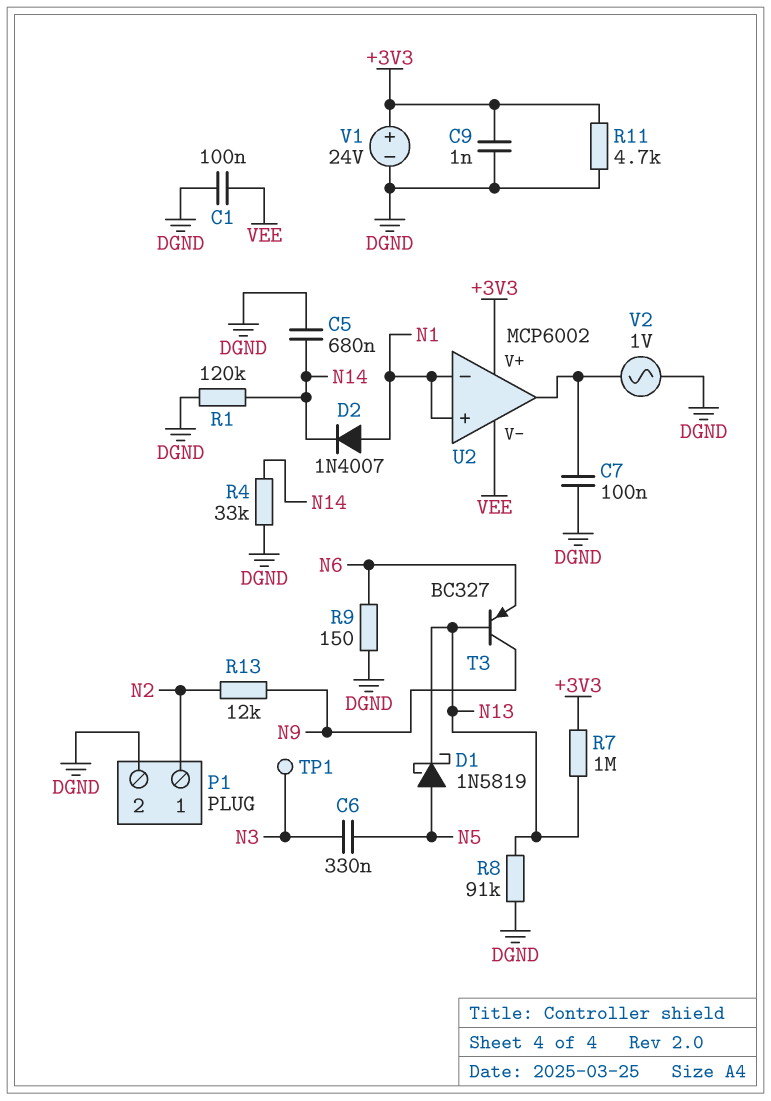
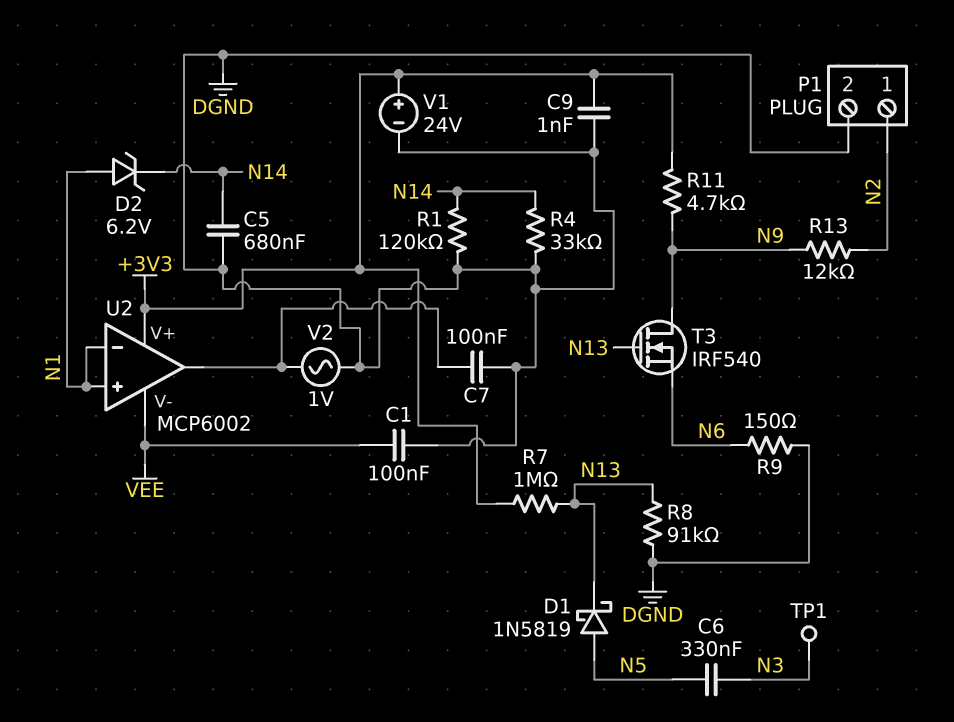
D2: diode 1N4007 (A N1, K N14) -> zener 6.2V (A N1, K N14)
R11: 4.7k (+3V3, DGND) -> 4.7k (+3V3, N9)
T3: PNP BC327 (B N13, C N9, E N6) -> NMOS IRF540 (G N13, D N9, S N6)

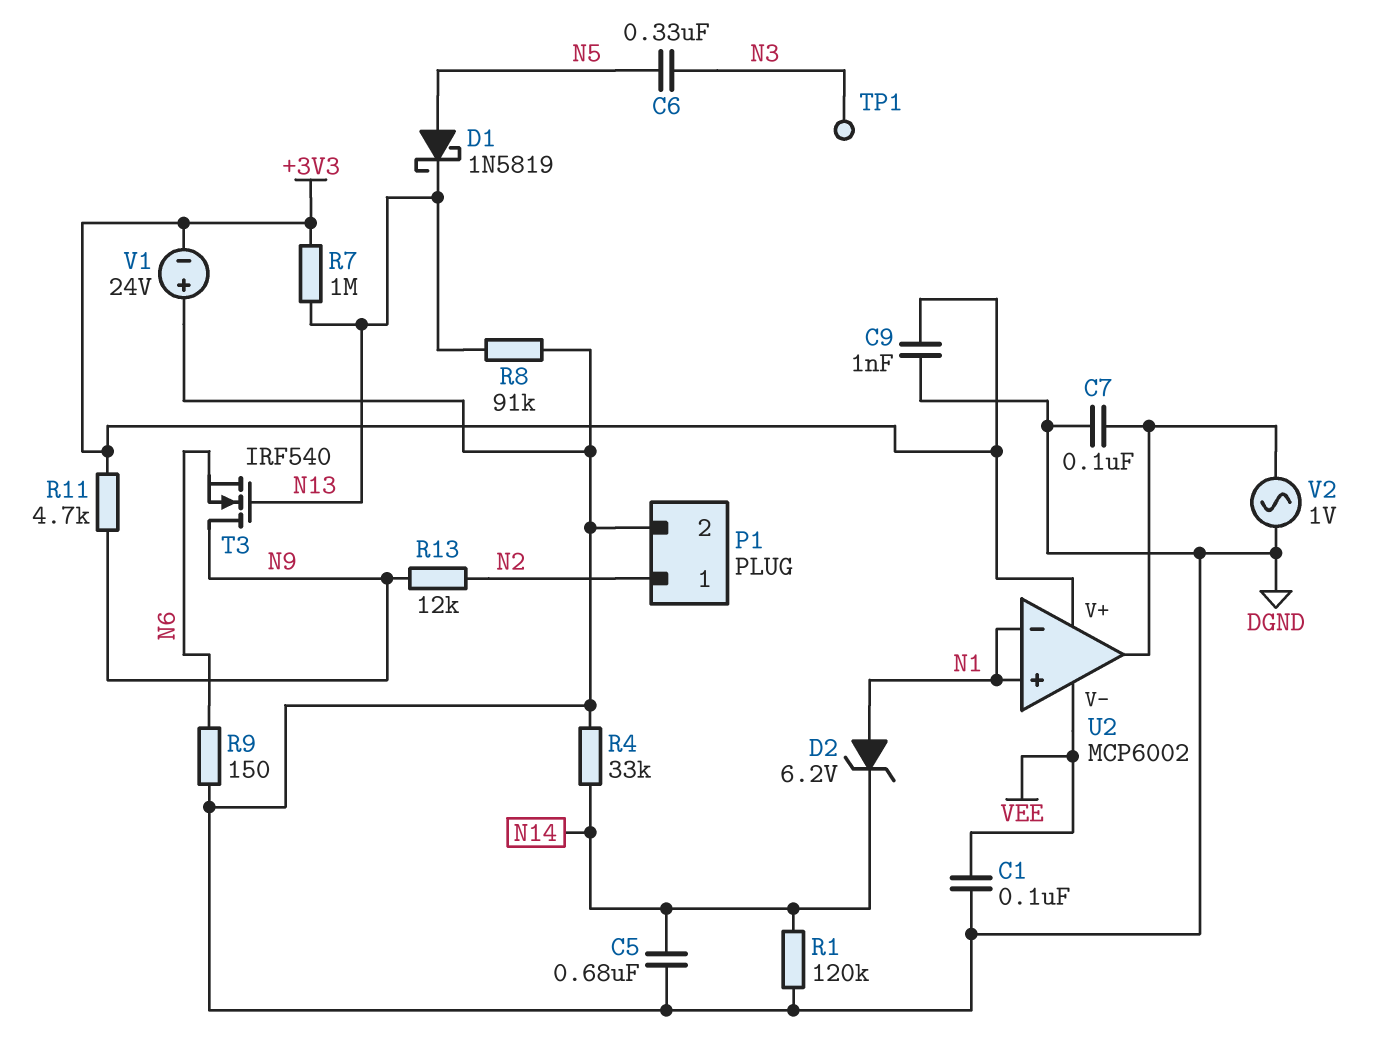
V1: 24V (plus +3V3, minus DGND) -> 24V (plus DGND, minus +3V3)

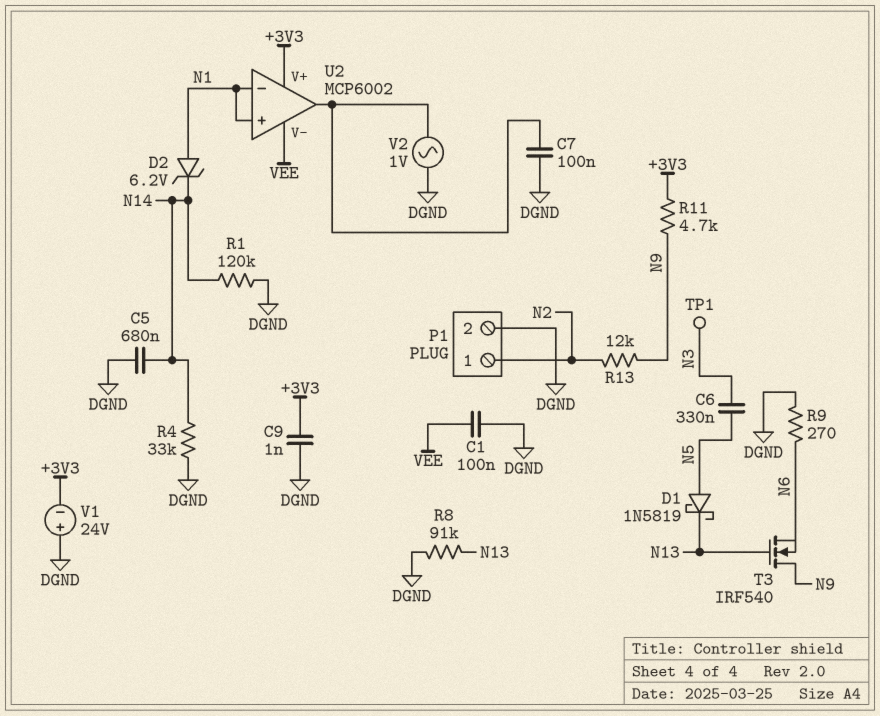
R7: 1M (+3V3, N13) -> none
R9: 150 (DGND, N6) -> 270 (DGND, N6)

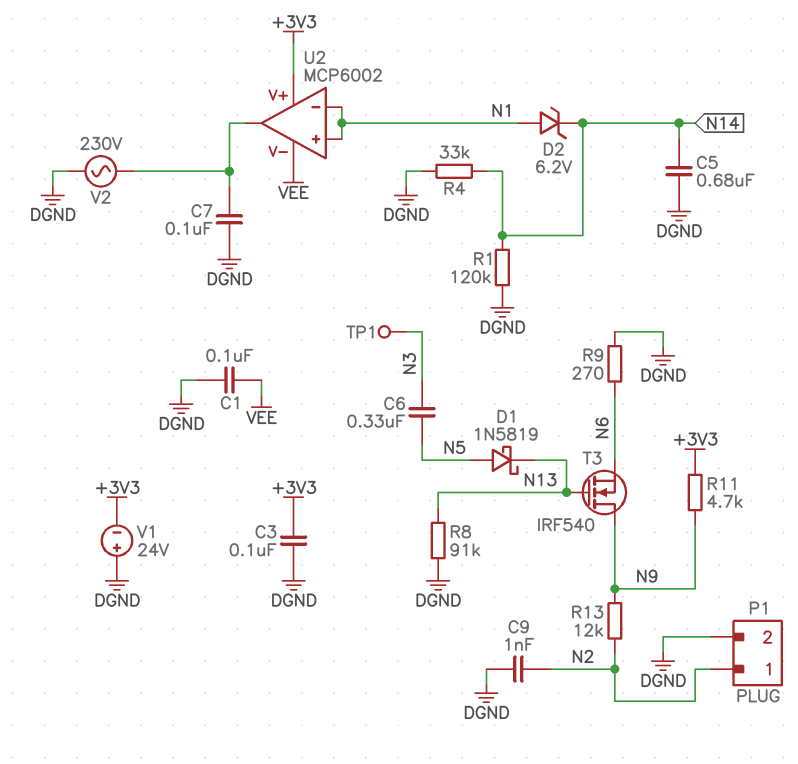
C3: none -> 100nF (+3V3, DGND)
C9: 1nF (+3V3, DGND) -> 1nF (DGND, N2)
V2: AC 1V (DGND, U2/out) -> AC 230V (DGND, U2/out)

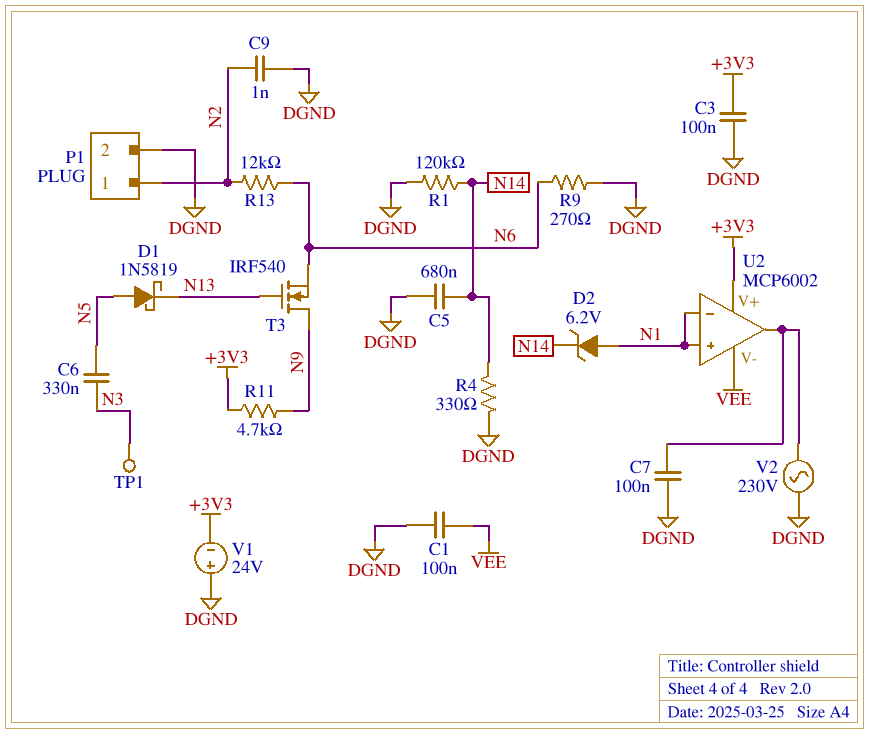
R4: 33k (DGND, N14) -> 330 (DGND, N14)
R8: 91k (DGND, N13) -> none
R13: 12k (N2, N9) -> 12k (N2, N6)

